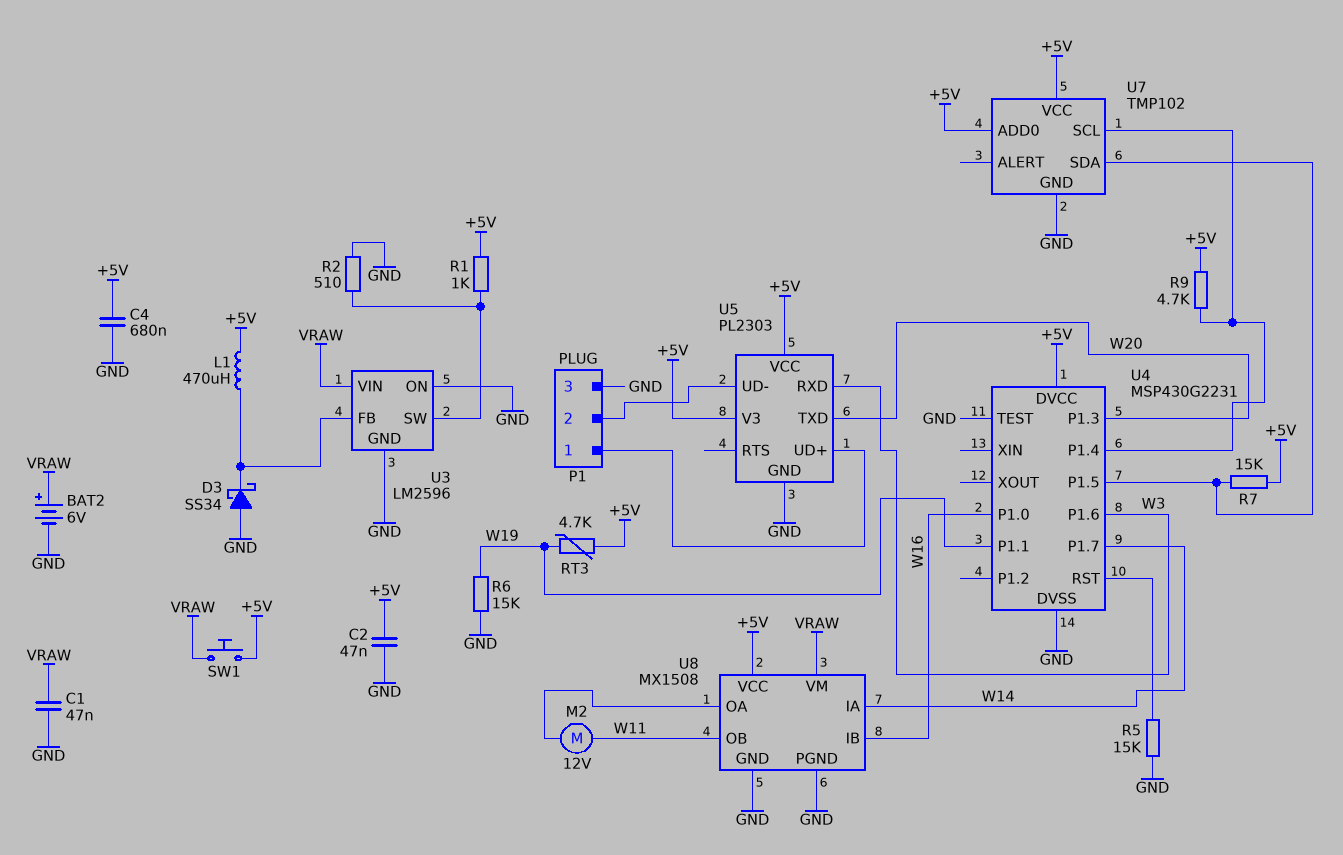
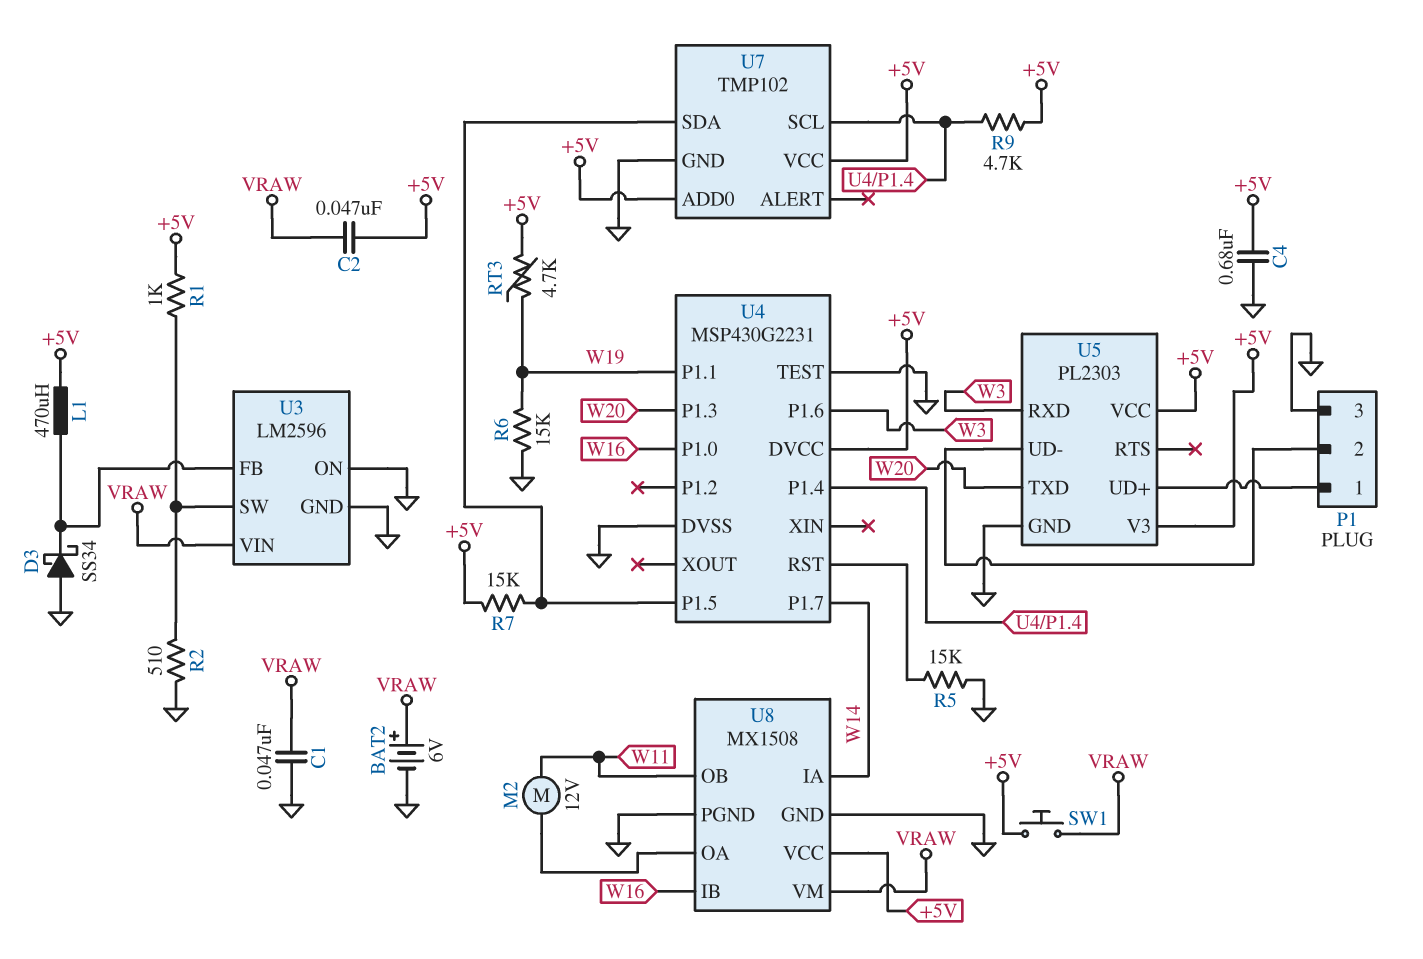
C2: 47nF (+5V, GND) -> 47nF (+5V, VRAW)

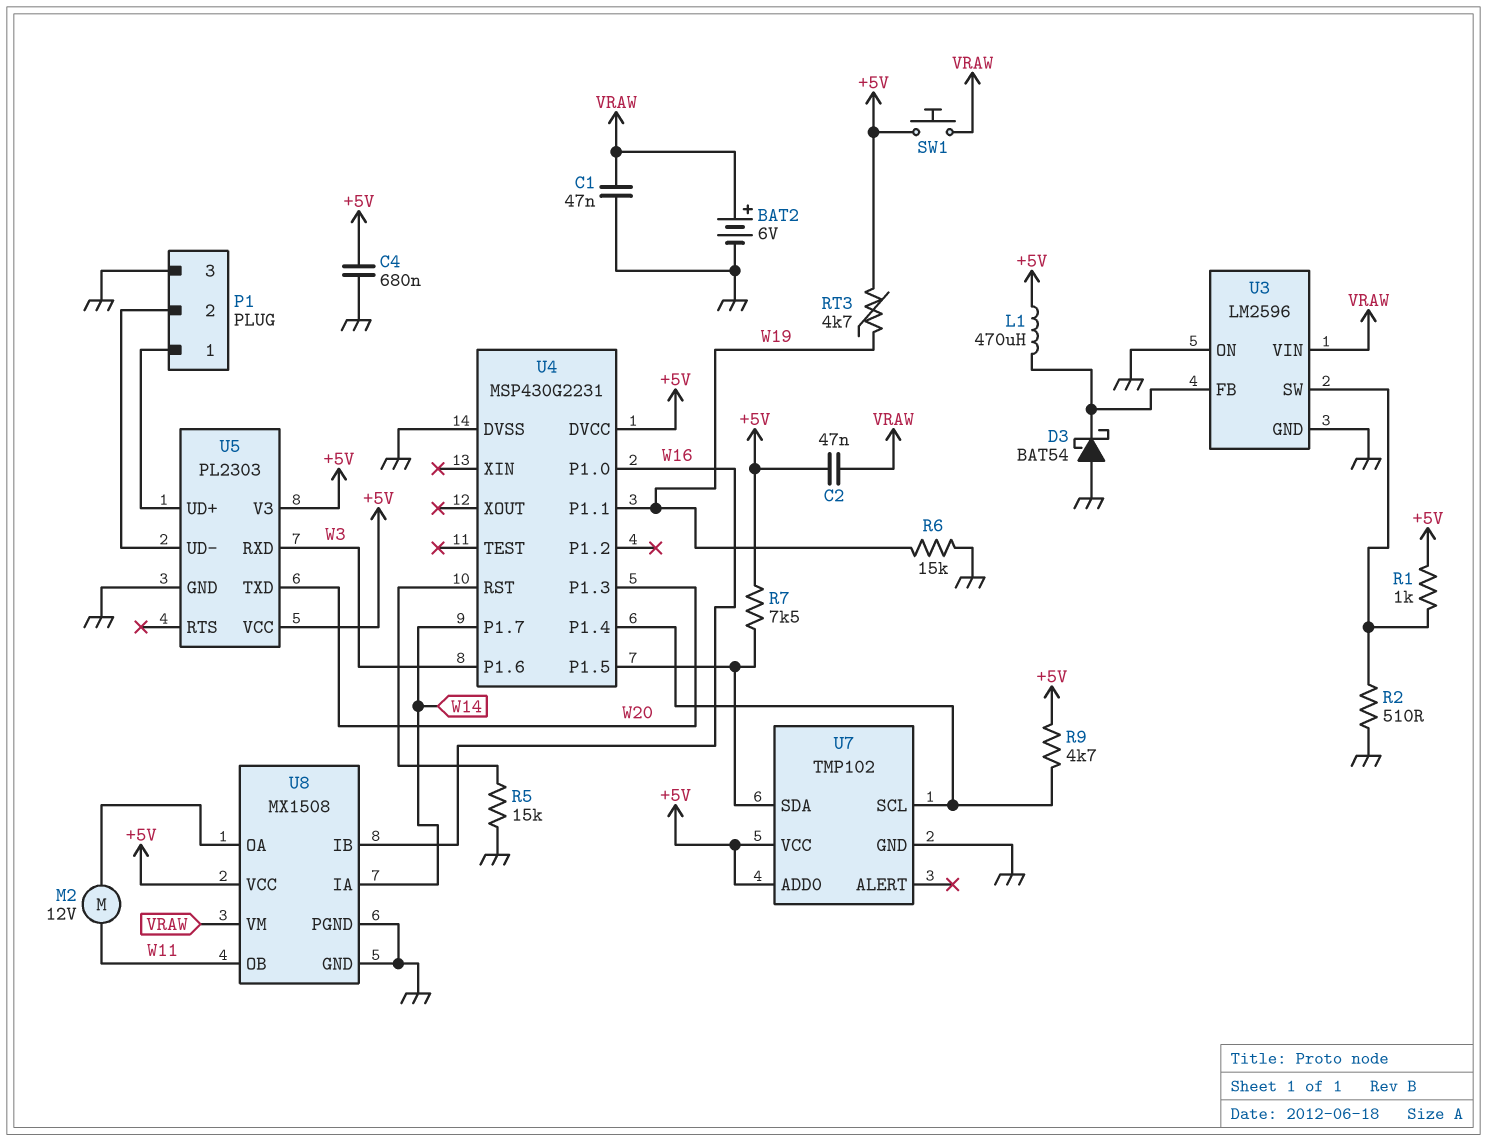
D3: schottky SS34 (A GND, K U3/FB) -> schottky BAT54 (A GND, K U3/FB)
R7: 15k (+5V, U4/P1.5) -> 7.5k (+5V, U4/P1.5)
U4 pin TEST: GND -> none

